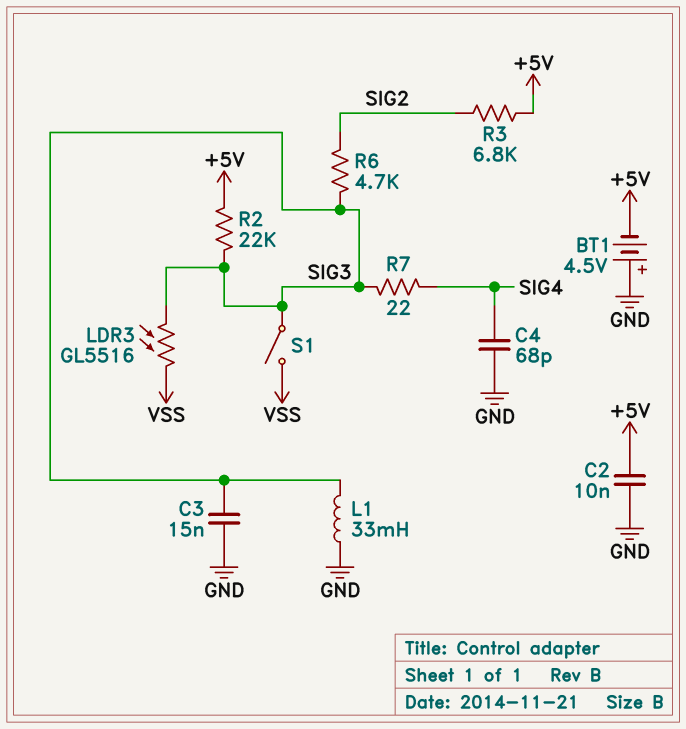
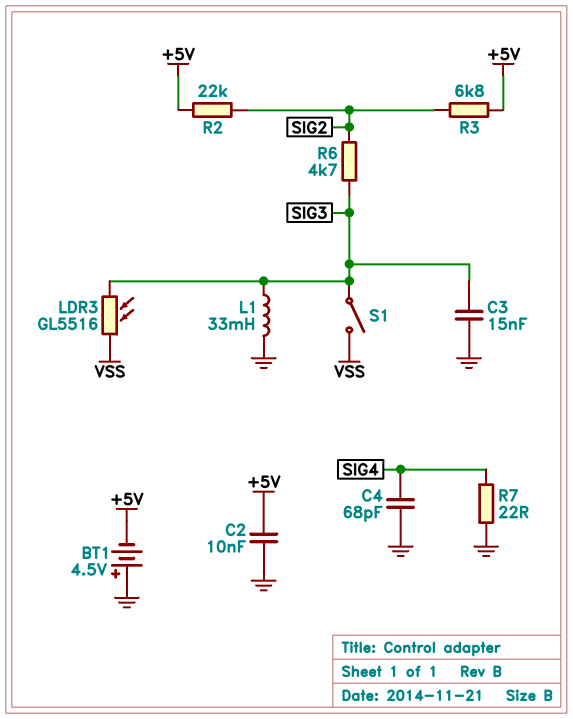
R2: 22k (+5V, SIG3) -> 22k (+5V, SIG2)
R7: 22 (SIG3, SIG4) -> 22 (GND, SIG4)

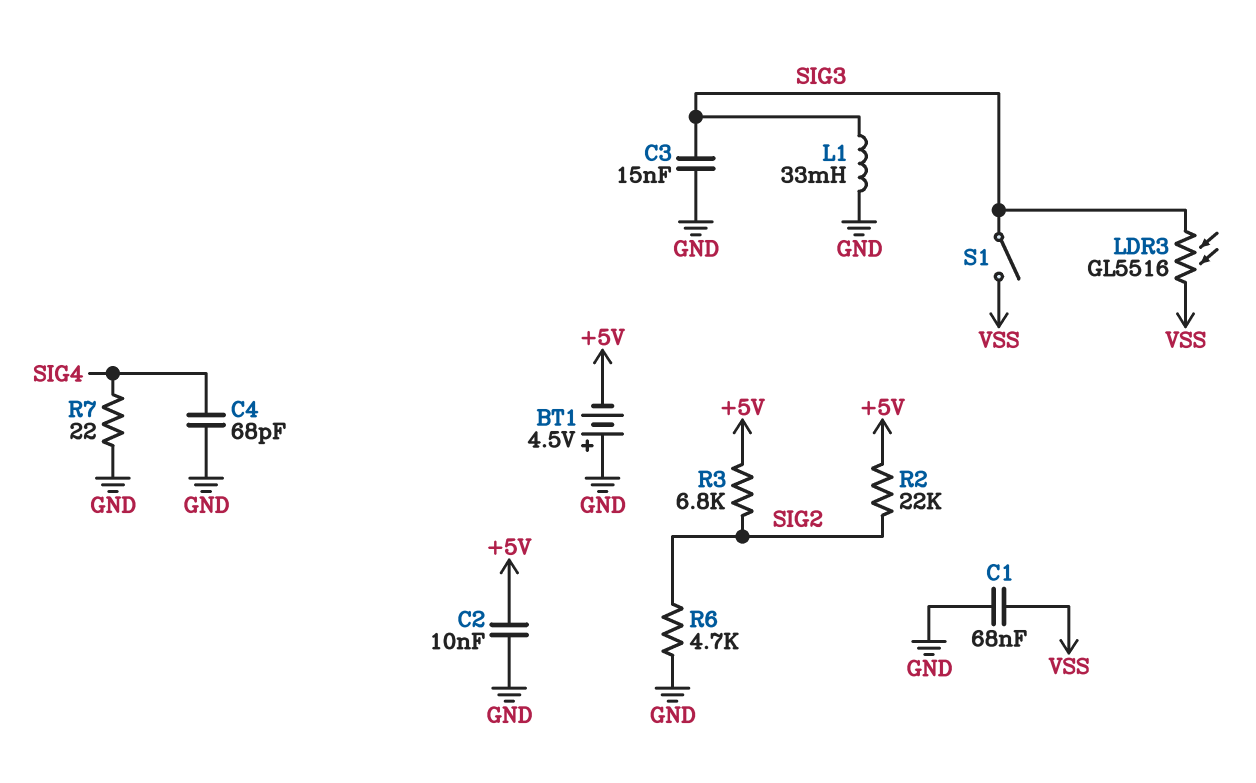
C1: none -> 68nF (GND, VSS)
R6: 4.7k (SIG2, SIG3) -> 4.7k (GND, SIG2)

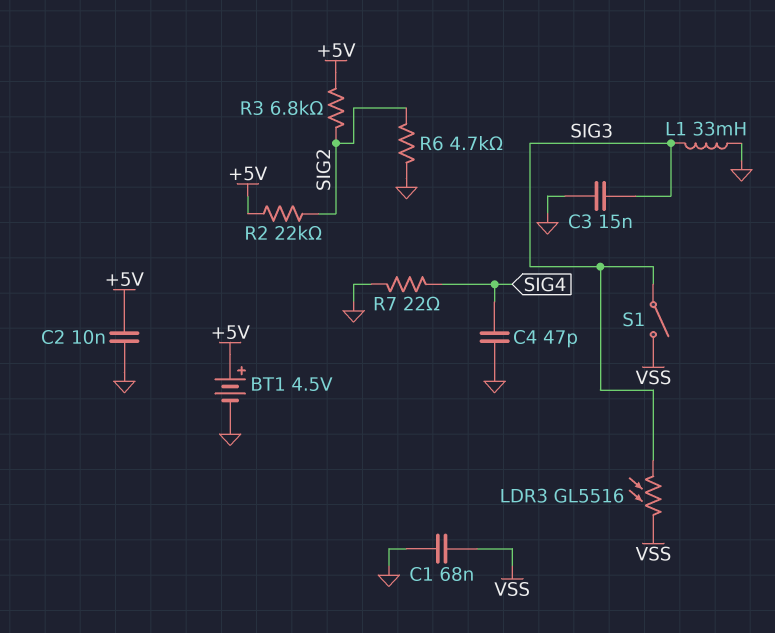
BT1: 4.5V (plus GND, minus +5V) -> 4.5V (plus +5V, minus GND)
C4: 68pF (GND, SIG4) -> 47pF (GND, SIG4)

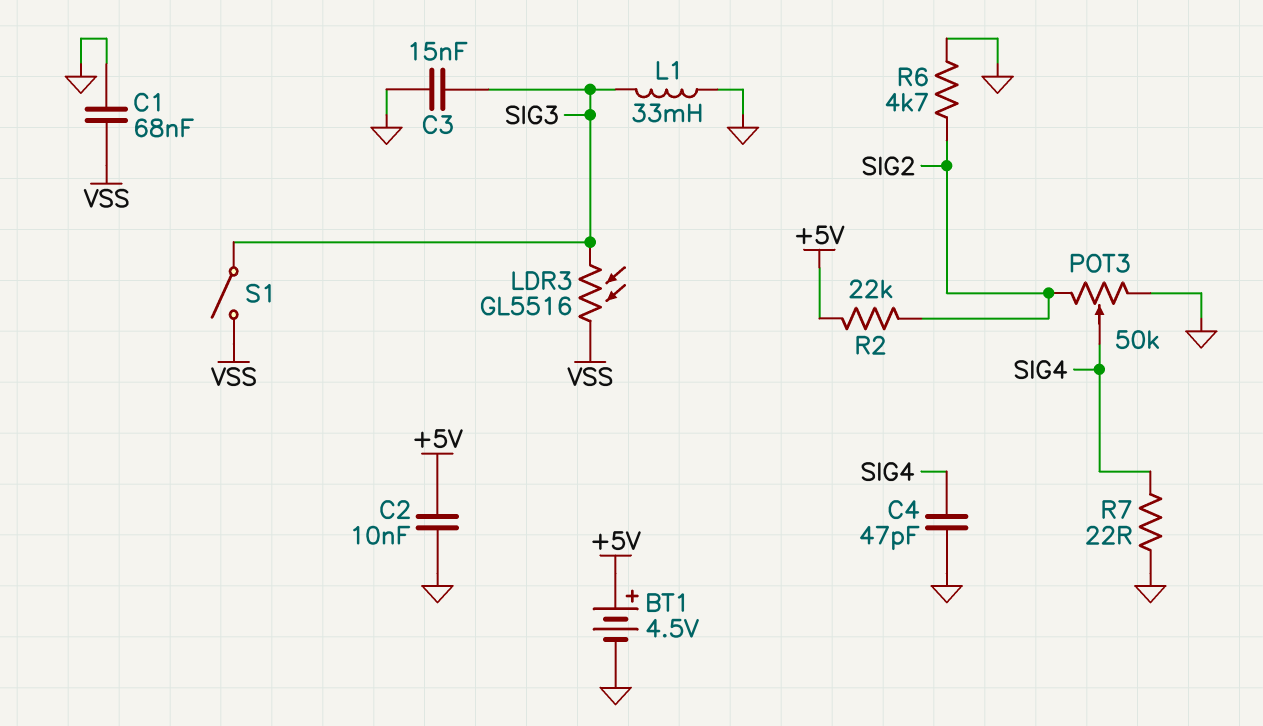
POT3: none -> 50k (GND, SIG2, wiper SIG4)
R3: 6.8k (+5V, SIG2) -> none

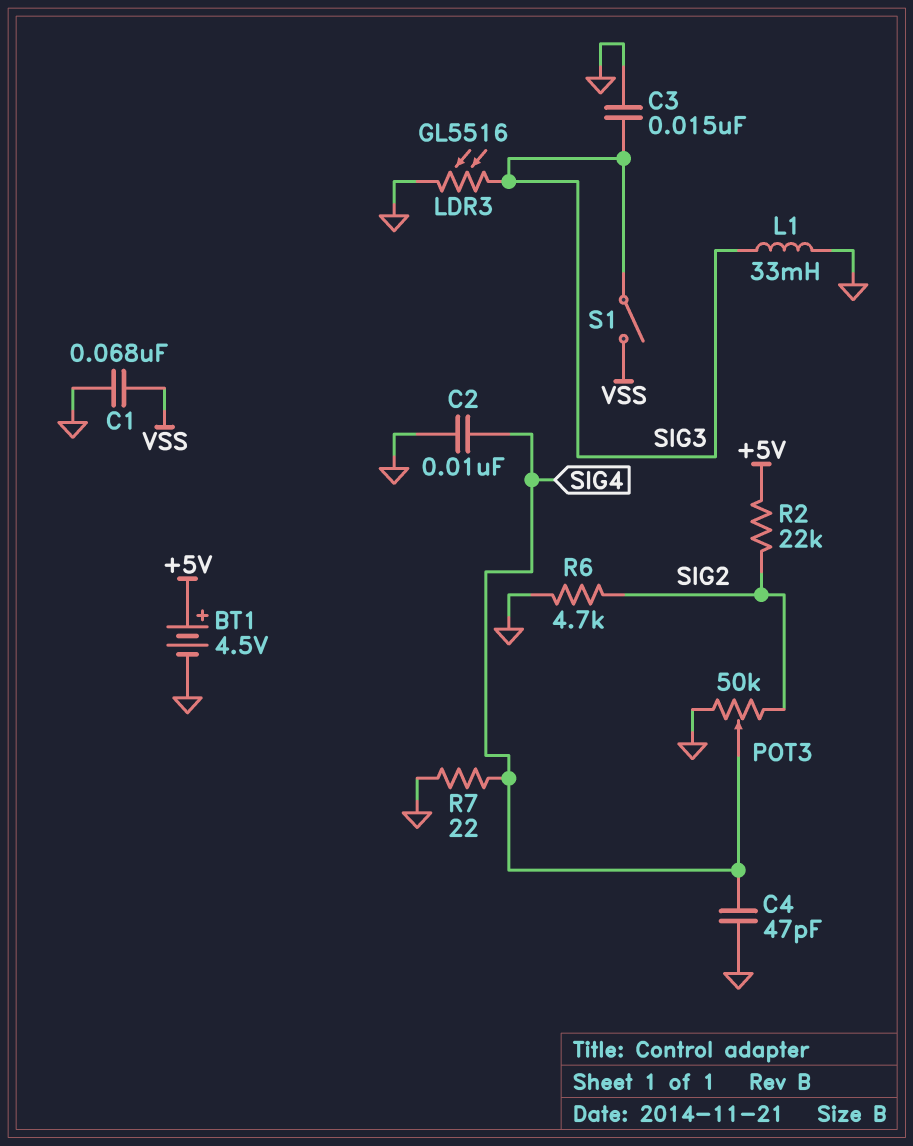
C2: 10nF (+5V, GND) -> 10nF (GND, SIG4)
LDR3: GL5516 (SIG3, VSS) -> GL5516 (GND, SIG3)

